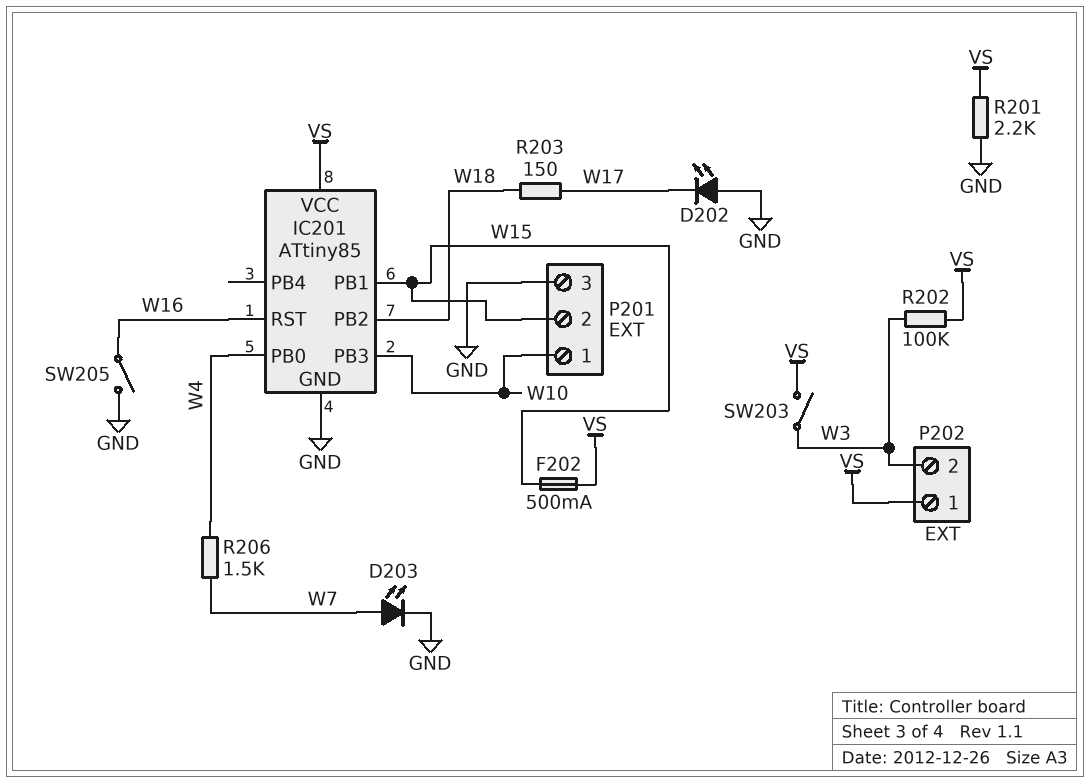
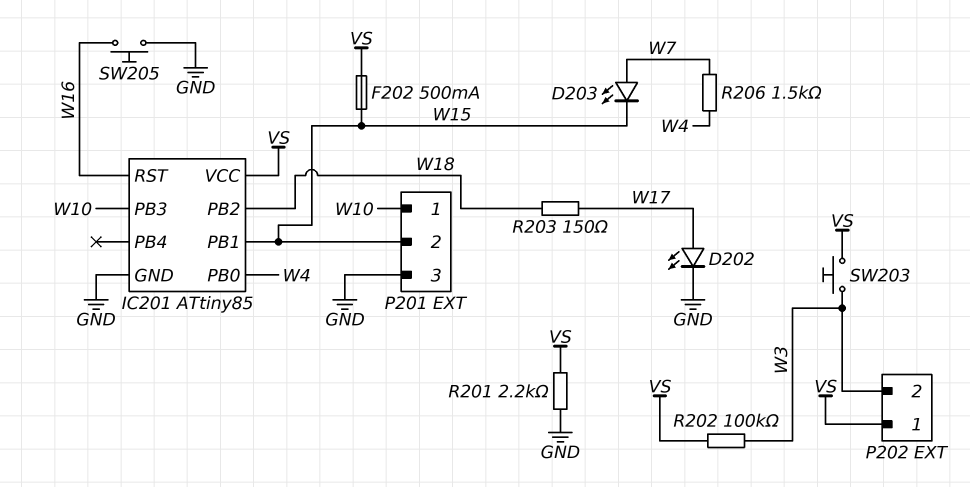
D202: LED (A GND, K W17) -> LED (A W17, K GND)
D203: LED (A W7, K GND) -> LED (A W7, K W15)
SW203: switch (VS, W3) -> button (VS, W3)
SW205: switch (GND, W16) -> button (GND, W16)

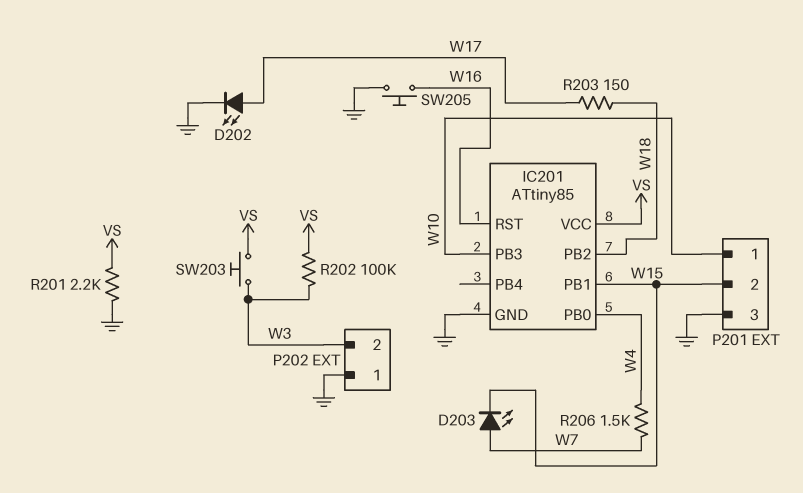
F202: 500mA (VS, W15) -> none
P202 pin 1: VS -> GND

